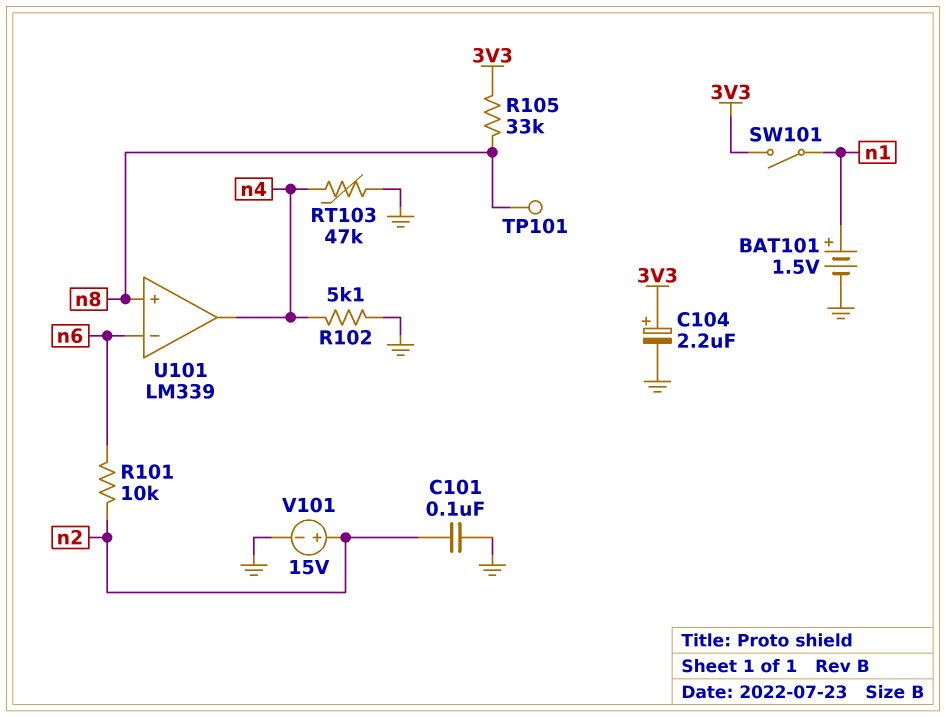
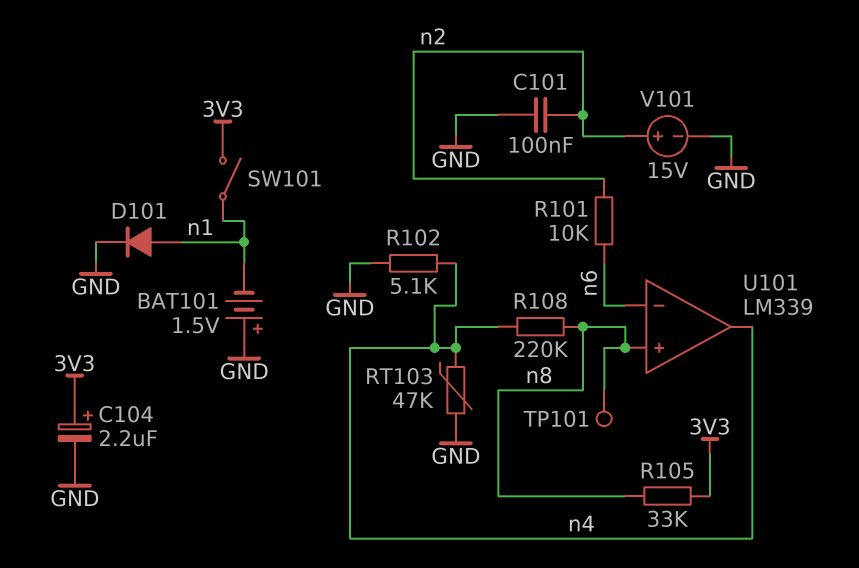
BAT101: 1.5V (plus n1, minus GND) -> 1.5V (plus GND, minus n1)
D101: none -> diode (A n1, K GND)
R108: none -> 220k (n4, n8)

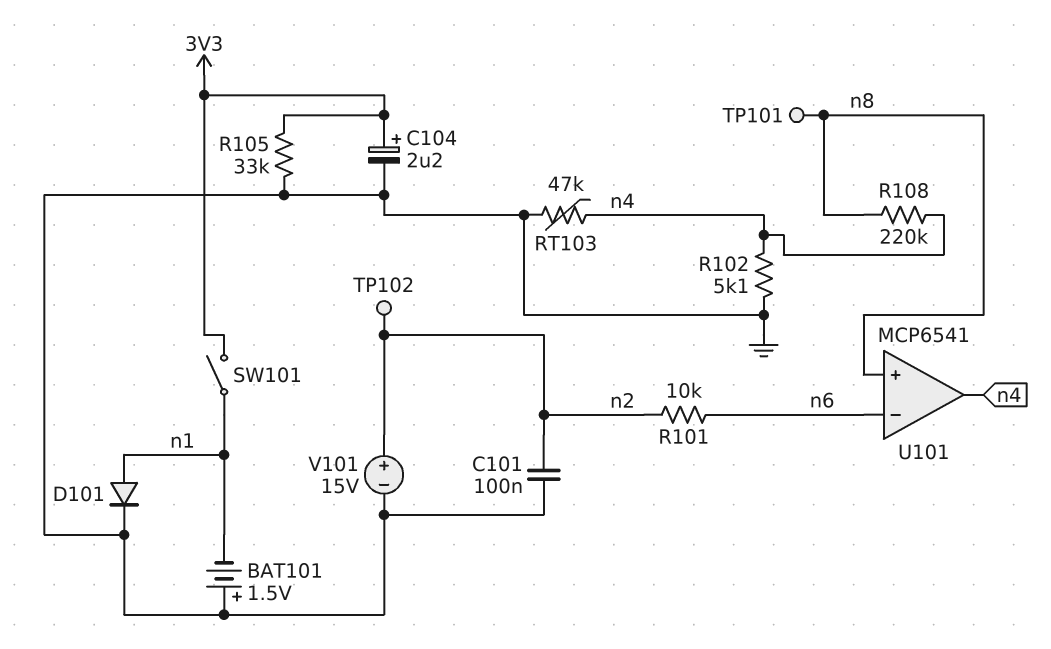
R105: 33k (3V3, n8) -> 33k (3V3, GND)
TP102: none -> test point (n2)
U101: LM339 -> MCP6541

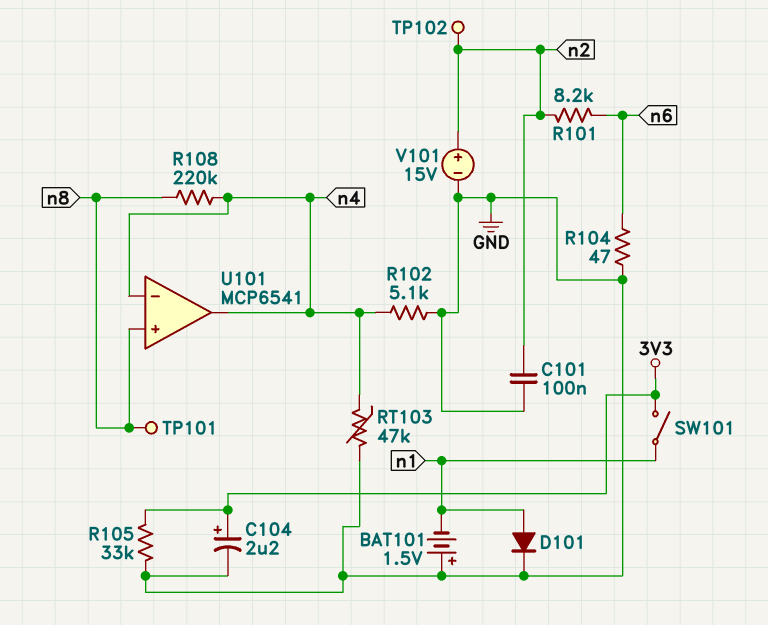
R101: 10k (n2, n6) -> 8.2k (n2, n6)
R104: none -> 47 (GND, n6)
U101 pin in-: n6 -> n4

